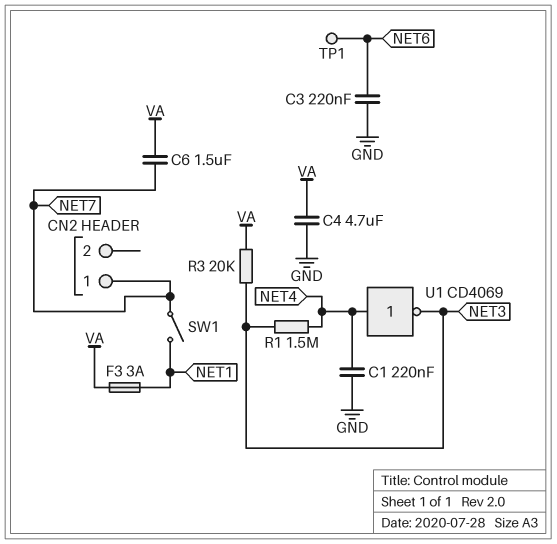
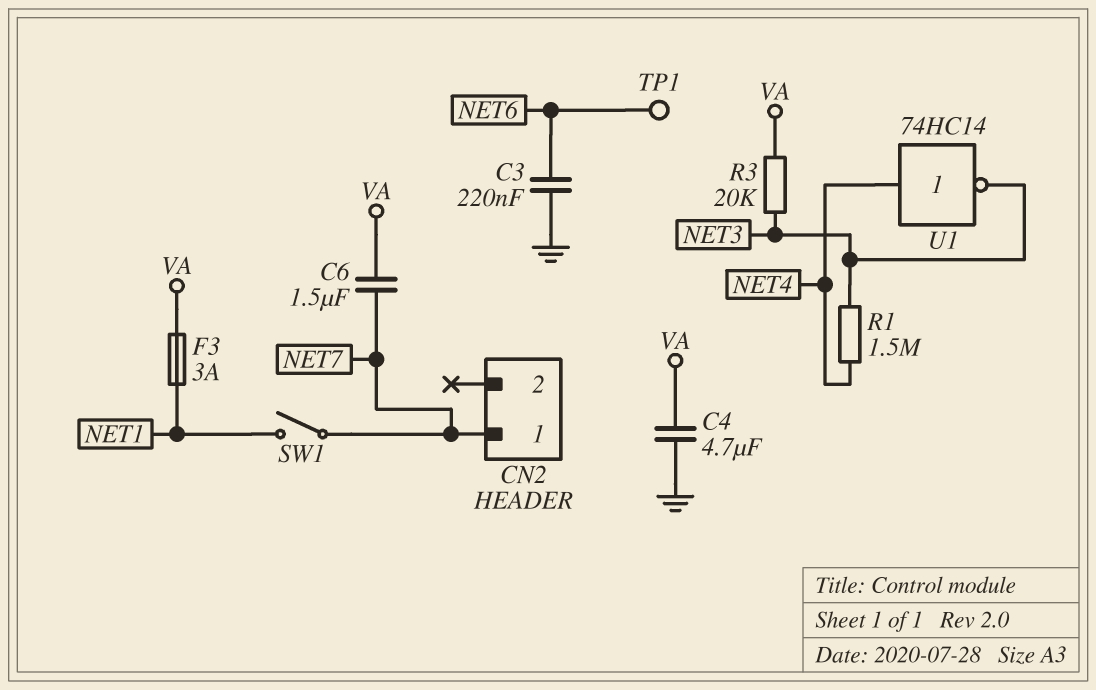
C1: 220nF (GND, NET4) -> none
U1: NOT CD4069 (in NET4, out NET3) -> NOT 74HC14 (in NET4, out NET3)

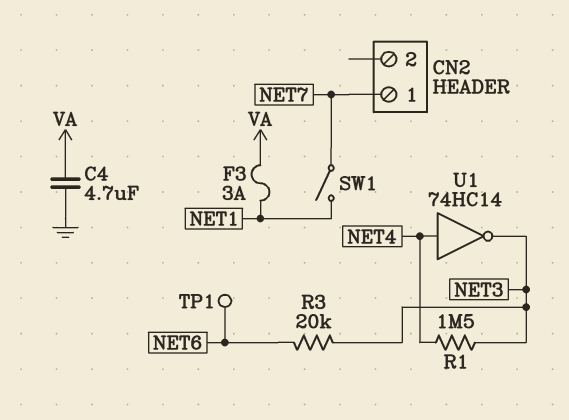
C3: 220nF (GND, NET6) -> none
C6: 1.5uF (NET7, VA) -> none
R3: 20k (NET3, VA) -> 20k (NET3, NET6)

